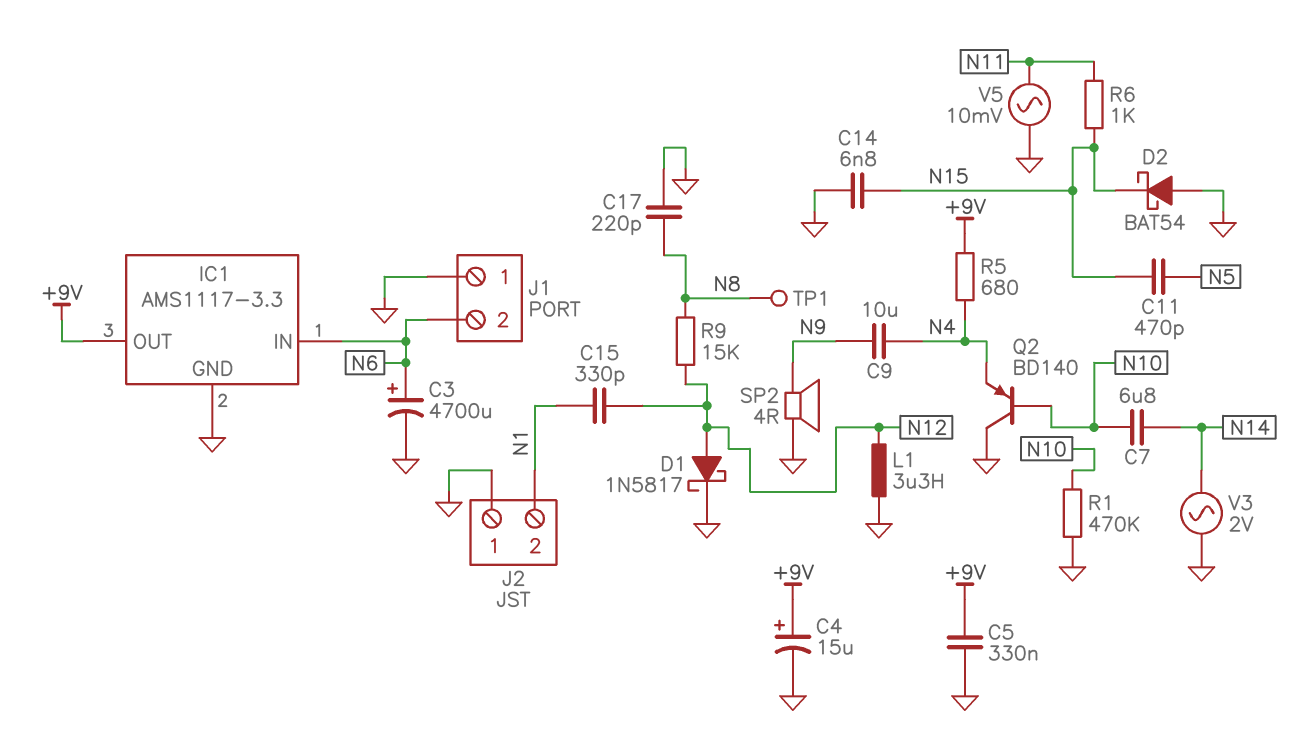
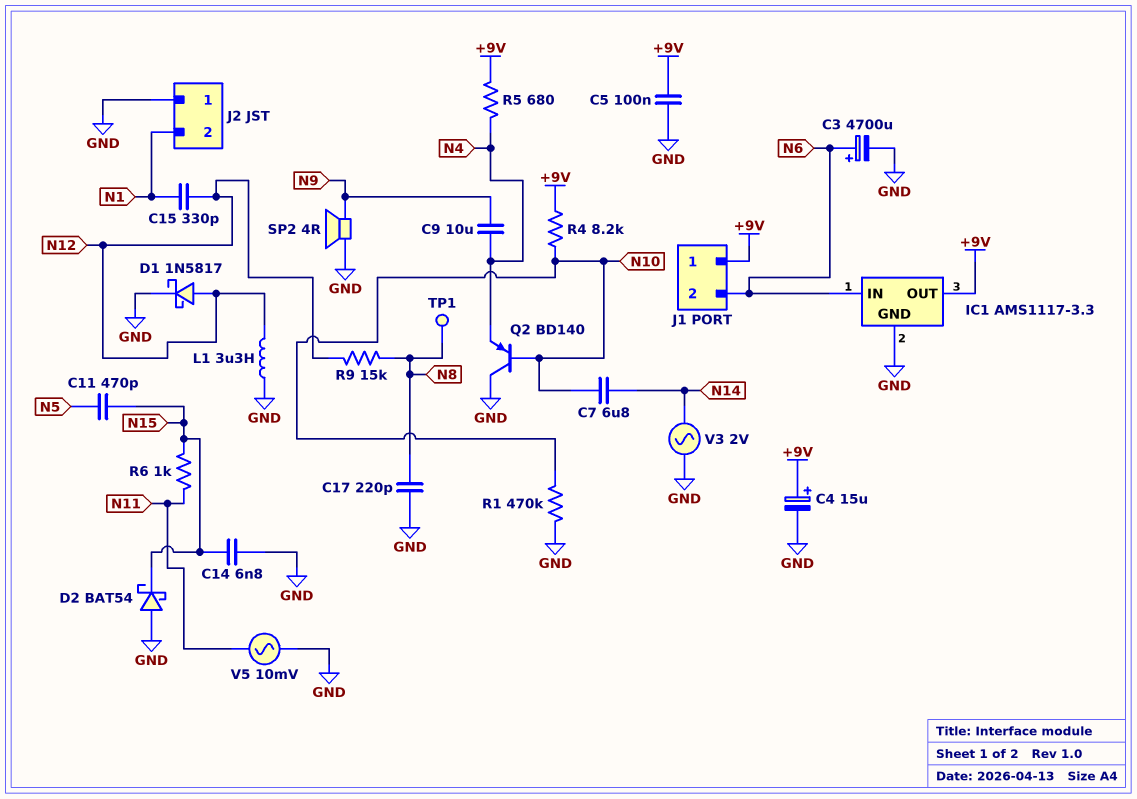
C5: 330nF (+9V, GND) -> 100nF (+9V, GND)
J1 pin 1: GND -> +9V
R4: none -> 8.2k (+9V, N10)

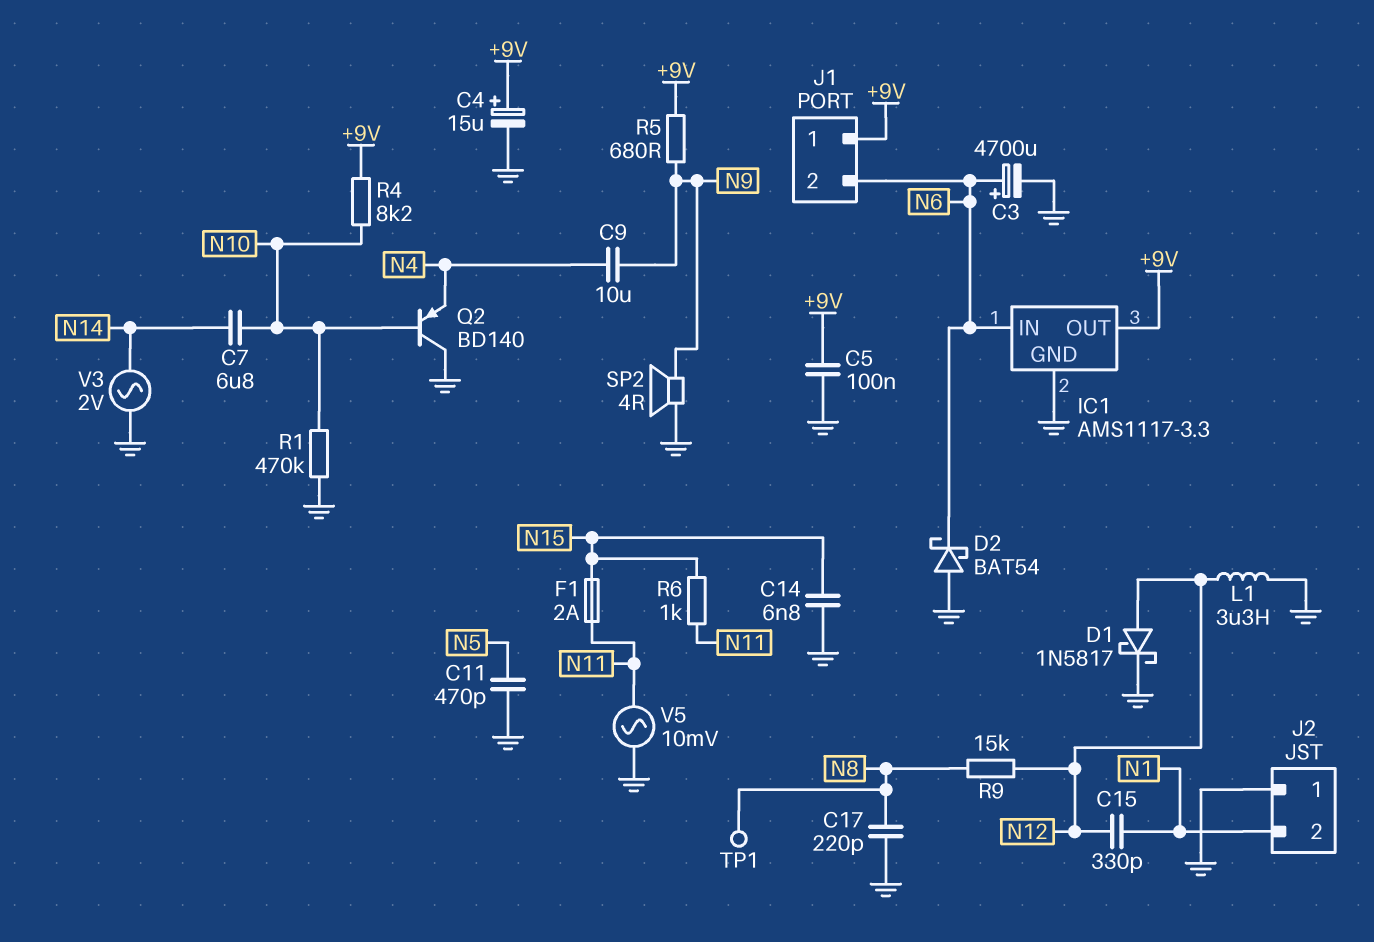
C11: 470pF (N5, N15) -> 470pF (GND, N5)
D2: schottky BAT54 (A GND, K N15) -> schottky BAT54 (A GND, K N6)
F1: none -> 2A (N11, N15)
R5: 680 (+9V, N4) -> 680 (+9V, N9)

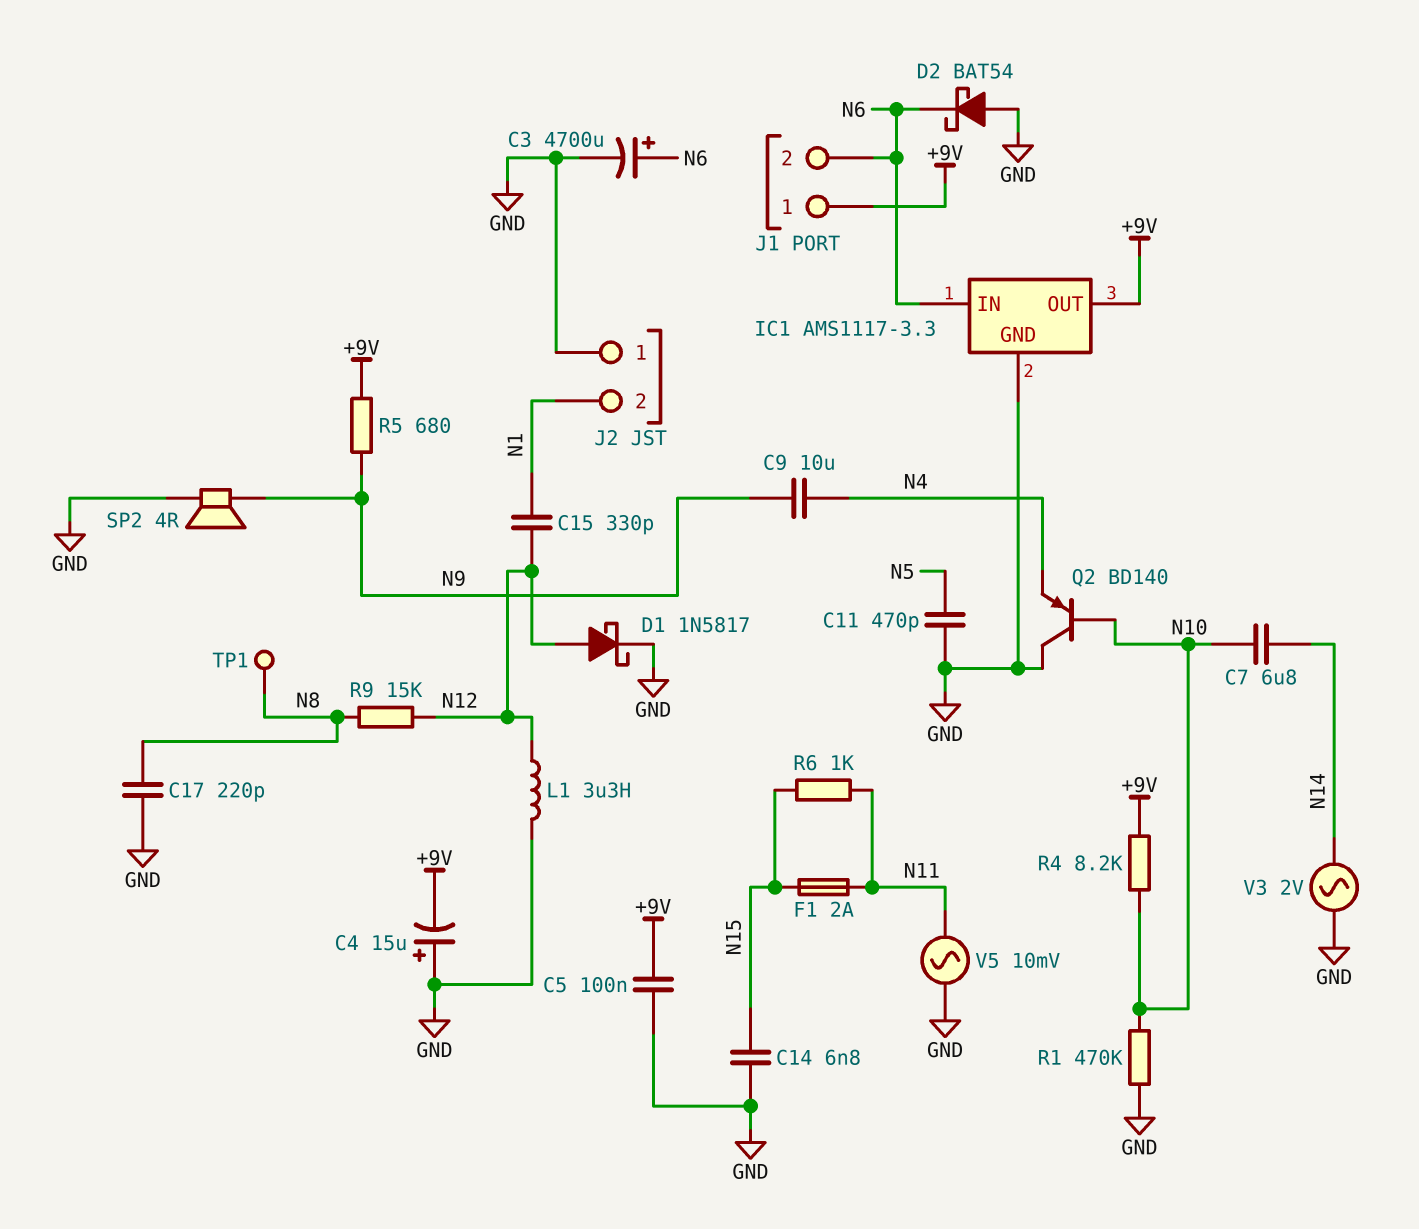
C4: 15uF (plus +9V, minus GND) -> 15uF (plus GND, minus +9V)

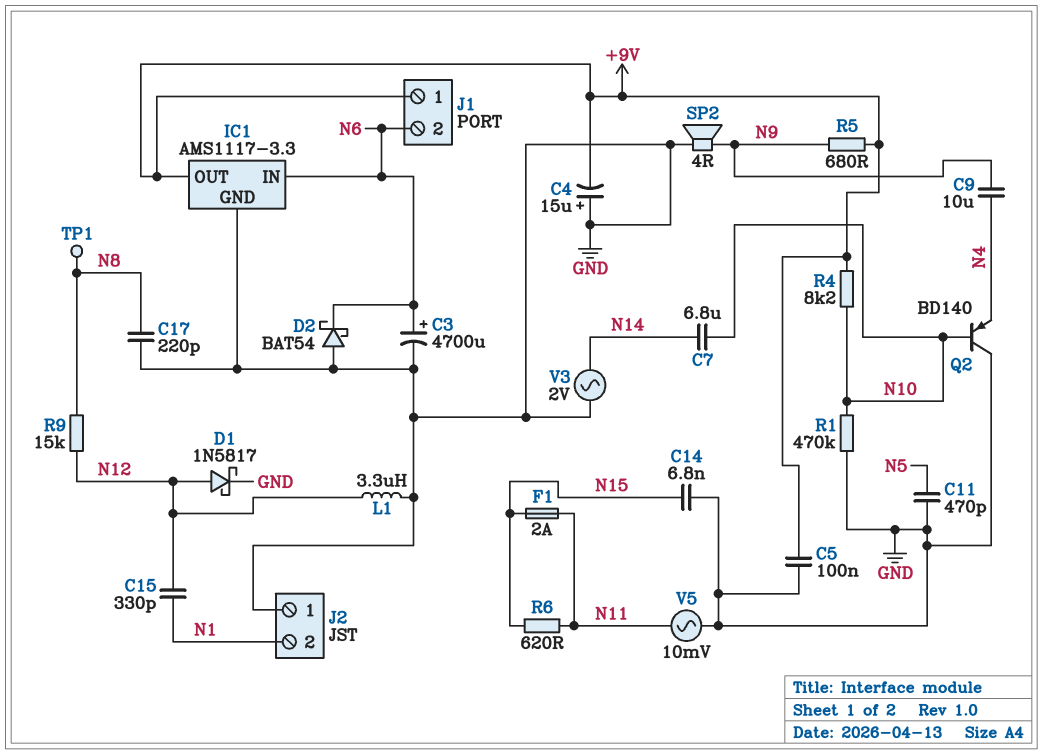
R6: 1k (N11, N15) -> 620 (N11, N15)

